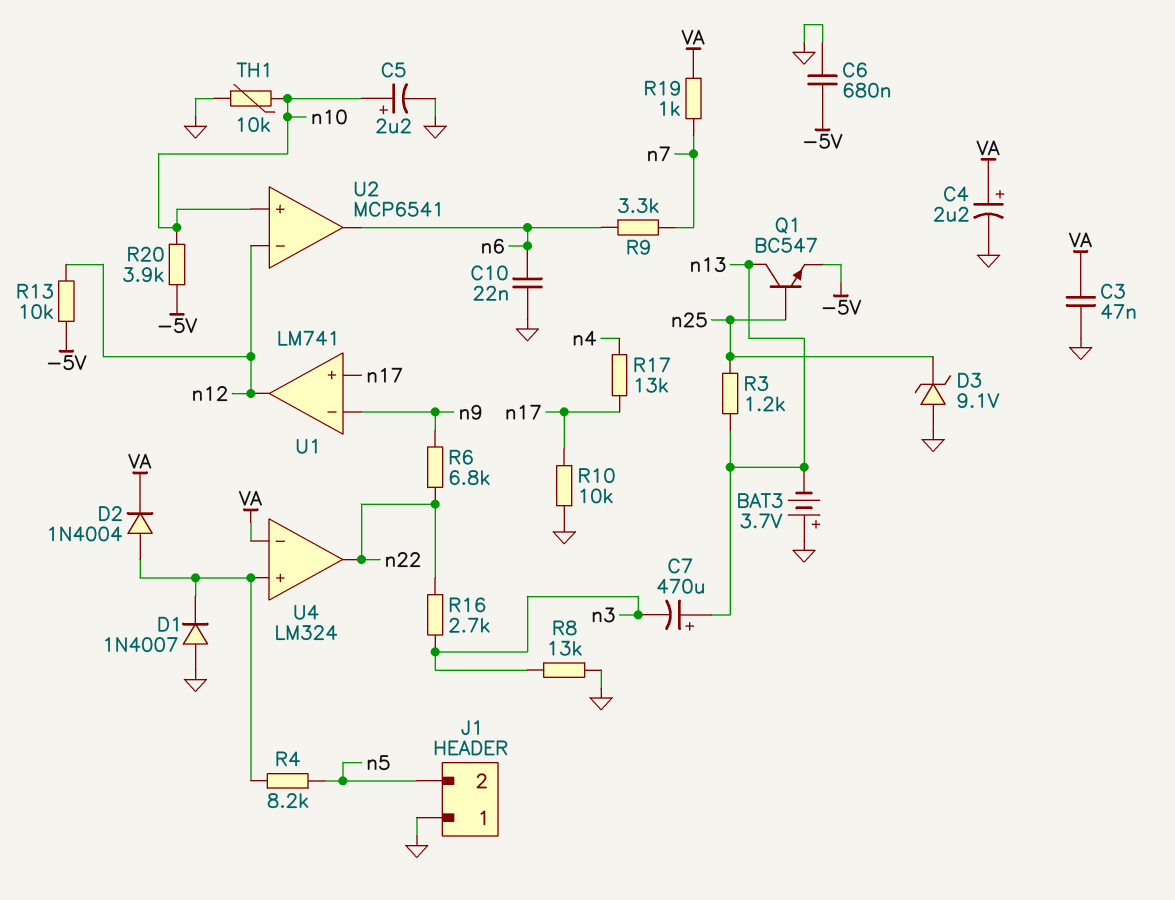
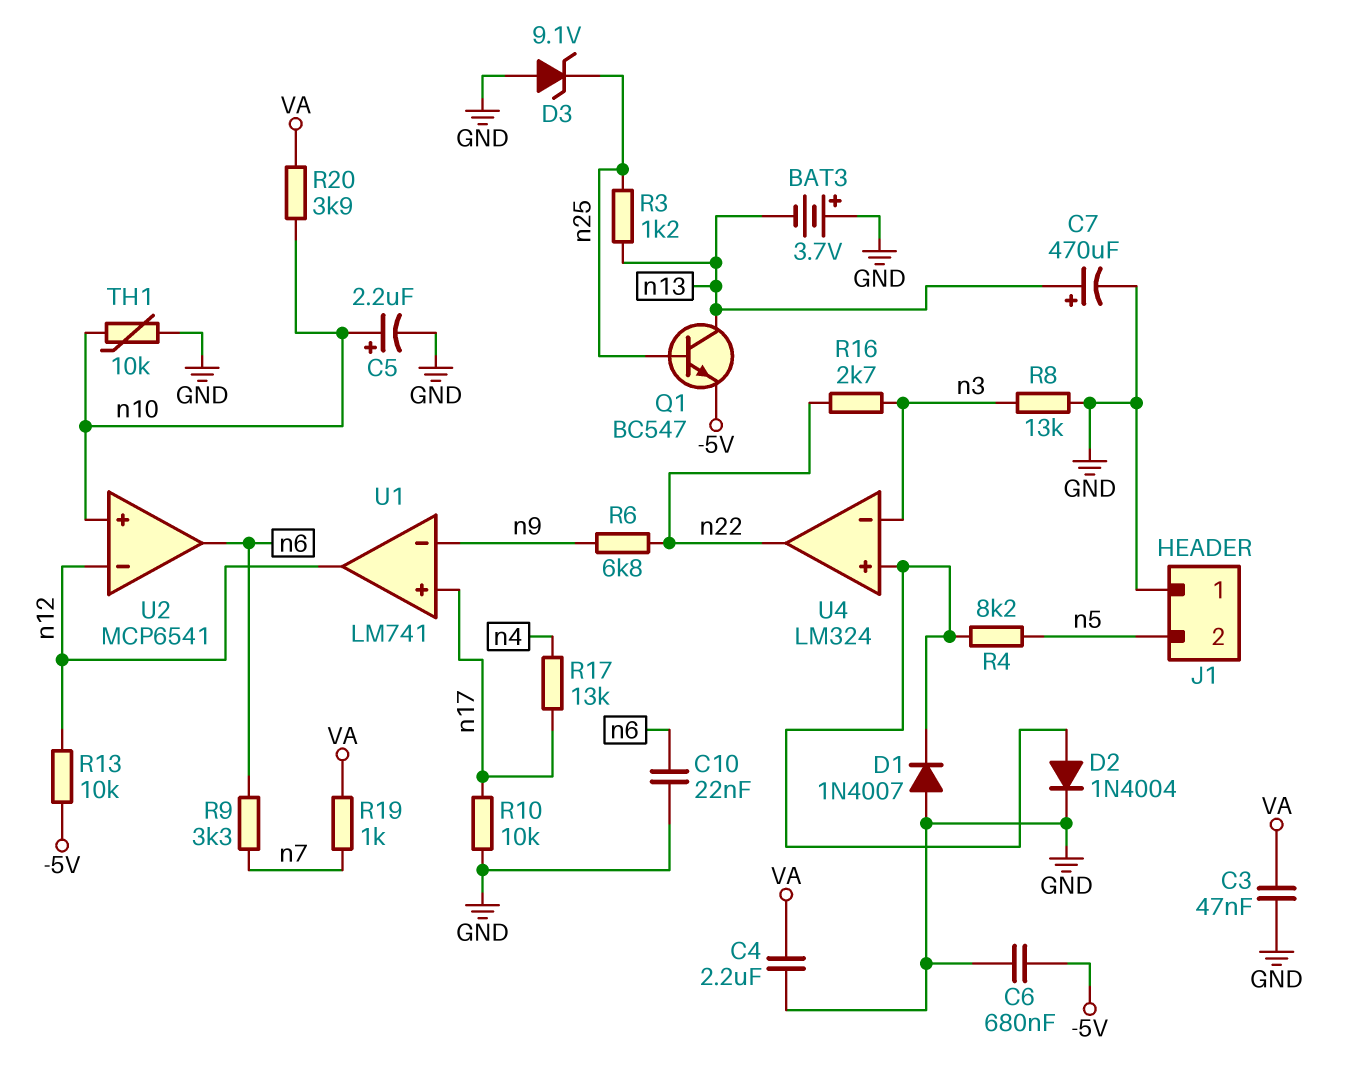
C4: 2.2uF (plus VA, minus GND) -> 2.2uF (GND, VA)
C7: 470uF (plus n13, minus n3) -> 470uF (plus n13, minus GND)
D2: diode 1N4004 (A U4/in+, K VA) -> diode 1N4004 (A U4/in+, K GND)
R20: 3.9k (-5V, n10) -> 3.9k (VA, n10)
U4 pin in-: VA -> n3

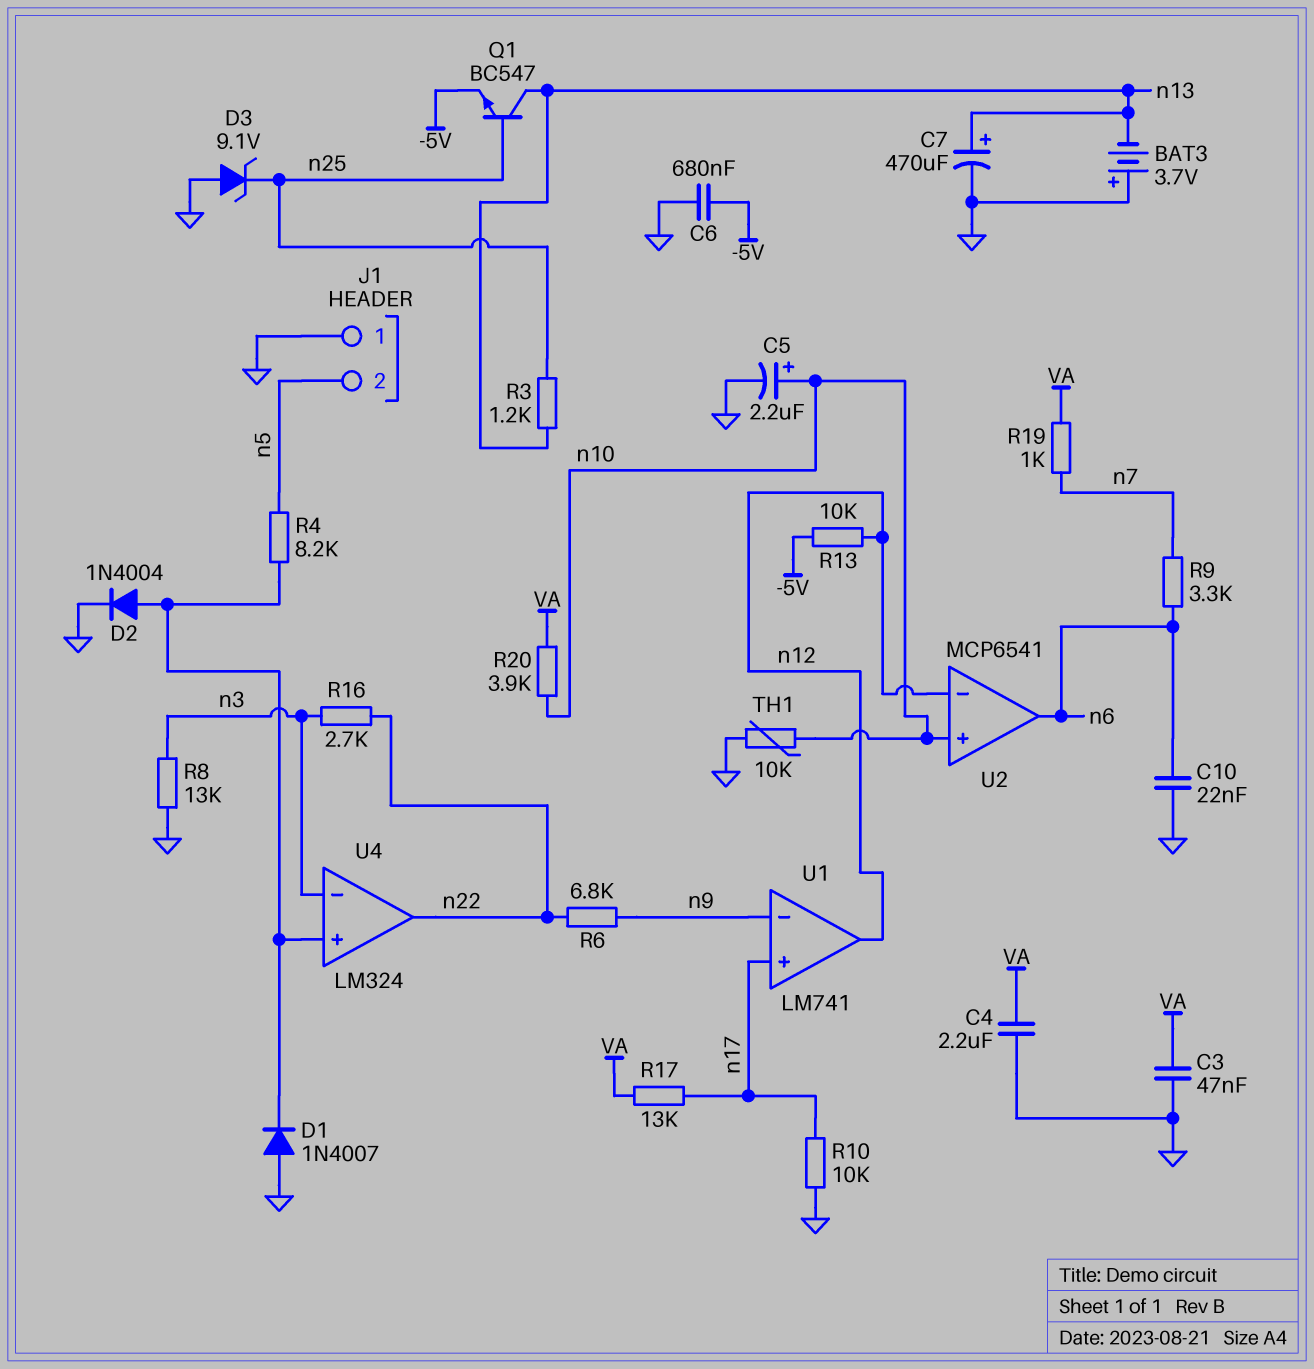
R17: 13k (n4, n17) -> 13k (VA, n17)

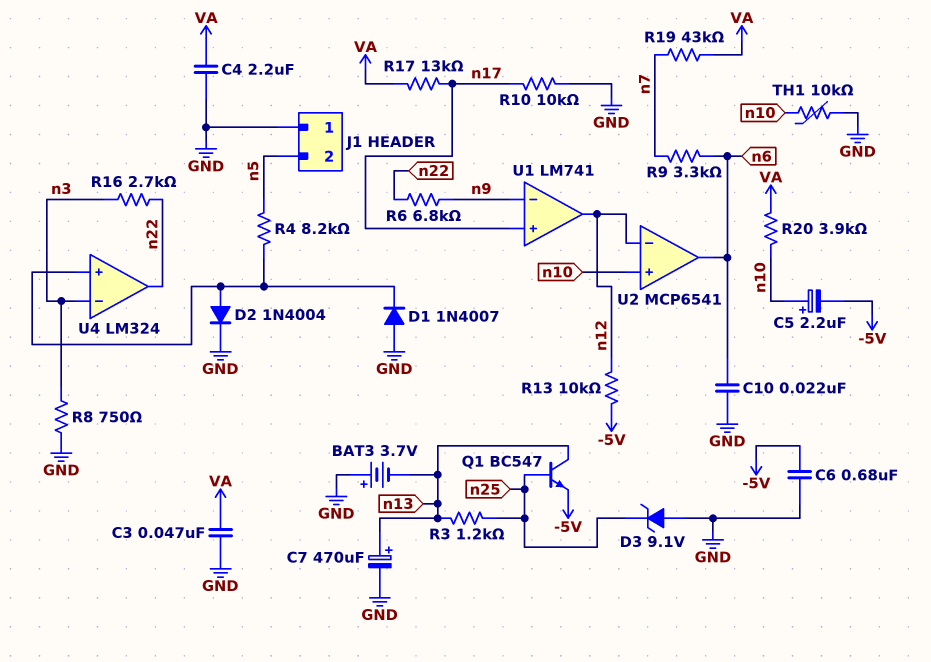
C5: 2.2uF (plus n10, minus GND) -> 2.2uF (plus n10, minus -5V)
R8: 13k (GND, n3) -> 750 (GND, n3)
R19: 1k (VA, n7) -> 43k (VA, n7)

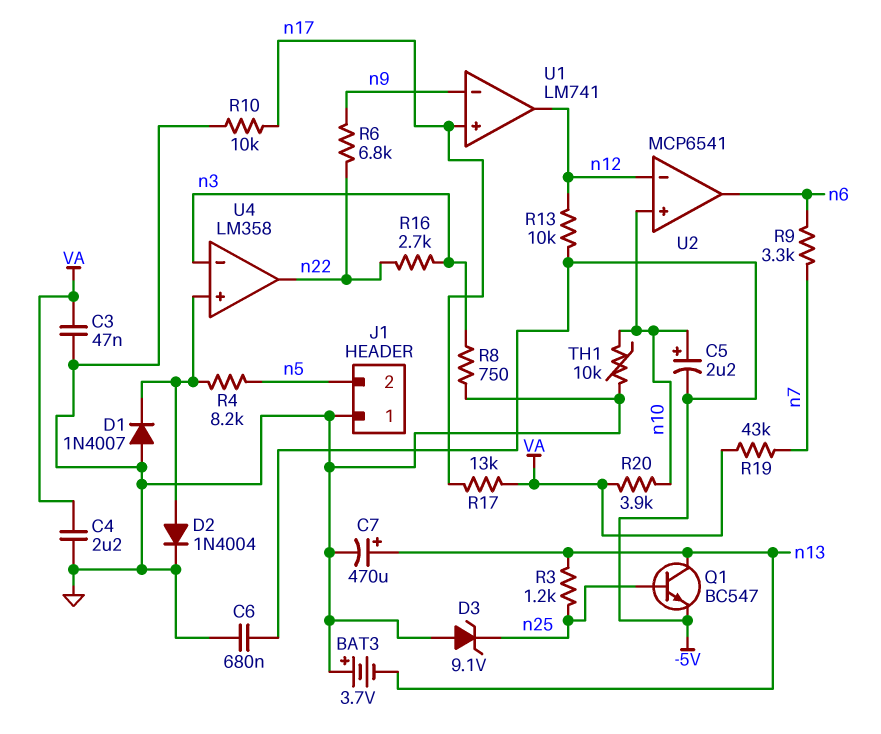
C10: 22nF (GND, n6) -> none
U4: LM324 -> LM358

